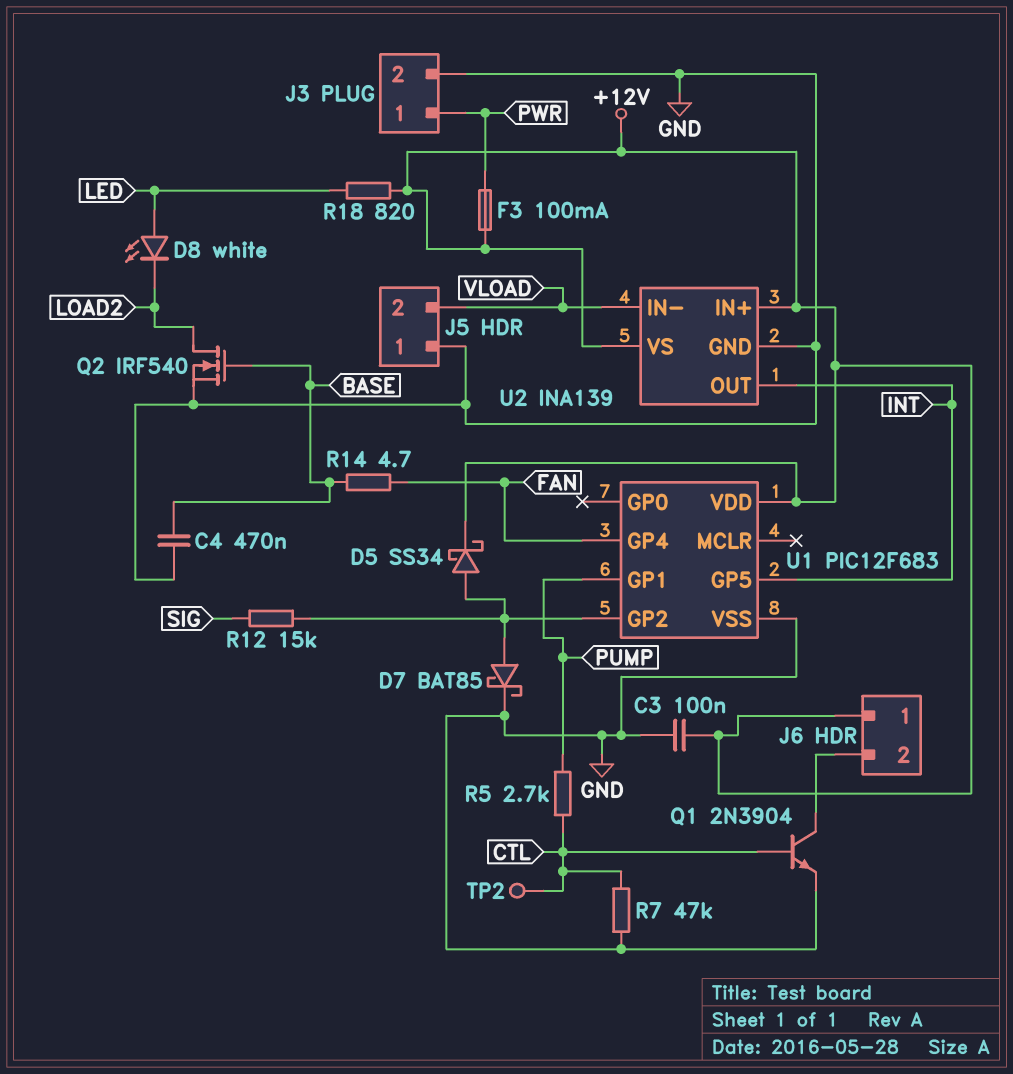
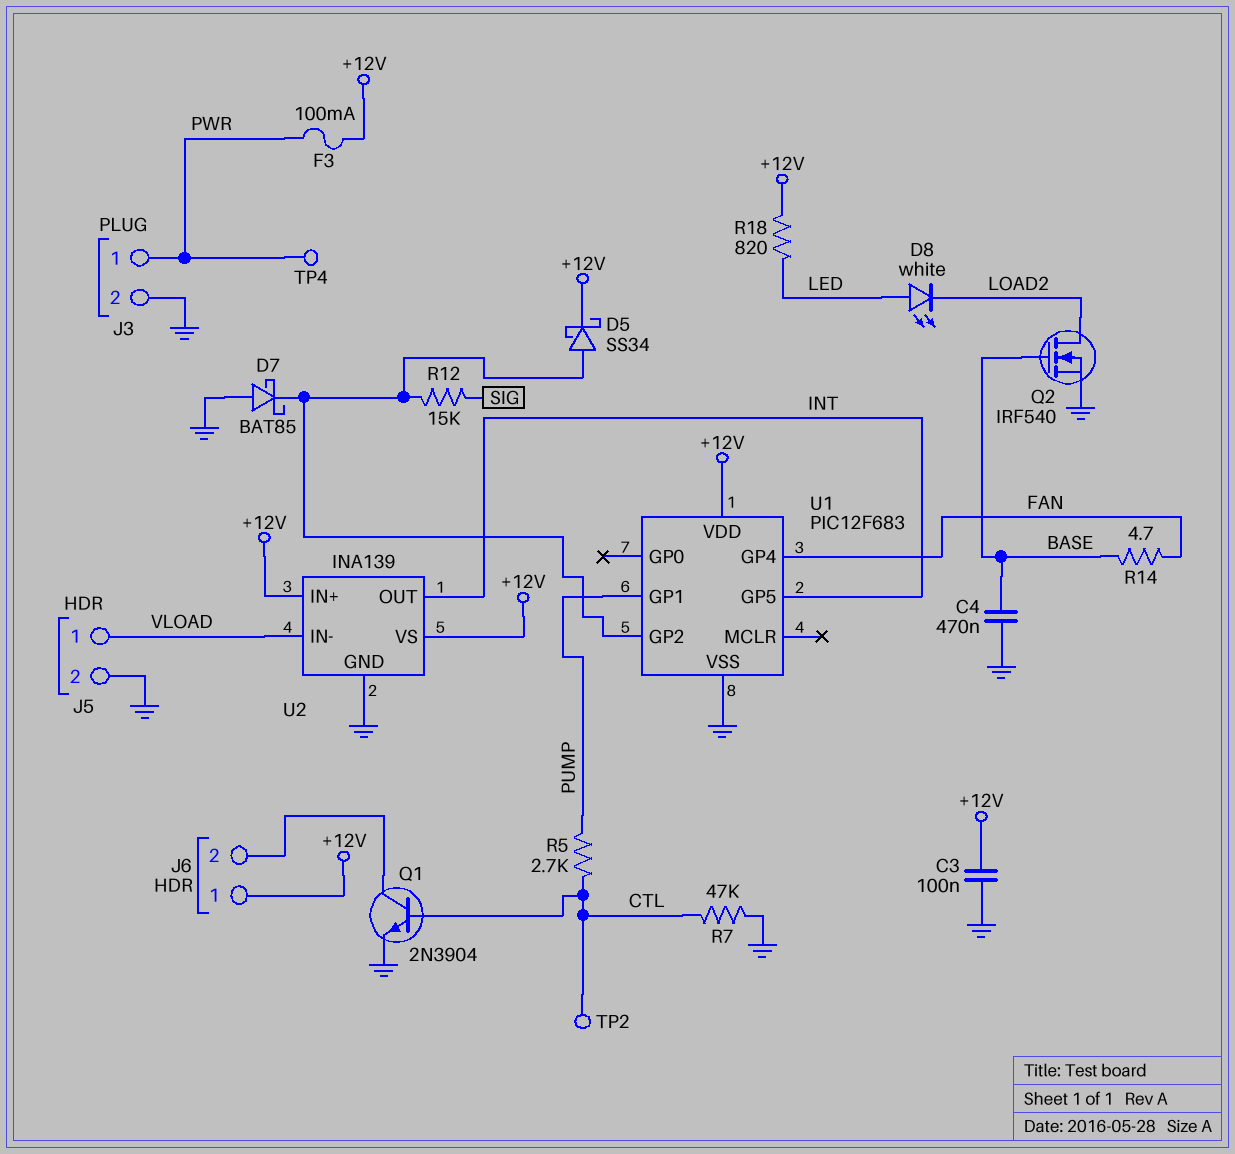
D7: schottky BAT85 (A U1/GP2, K GND) -> schottky BAT85 (A GND, K U1/GP2)
J5 pin 1: GND -> VLOAD
J5 pin 2: VLOAD -> GND
TP4: none -> test point (PWR)

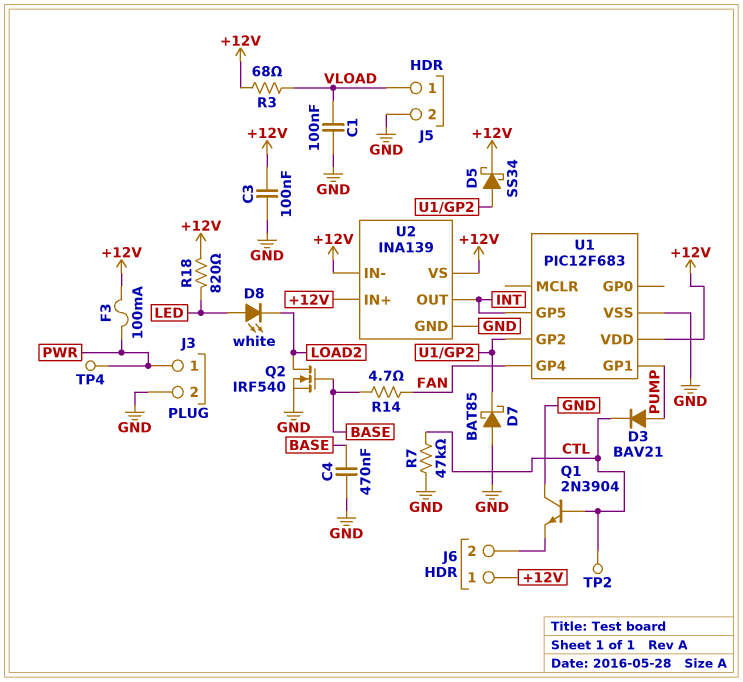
C1: none -> 100nF (GND, VLOAD)
D3: none -> diode BAV21 (A PUMP, K CTL)
Q1: NPN 2N3904 (B CTL, C J6/2, E GND) -> NPN 2N3904 (B CTL, C GND, E J6/2)
R3: none -> 68 (+12V, VLOAD)
R5: 2.7k (CTL, PUMP) -> none
R12: 15k (SIG, U1/GP2) -> none
U2 pin IN-: VLOAD -> +12V

